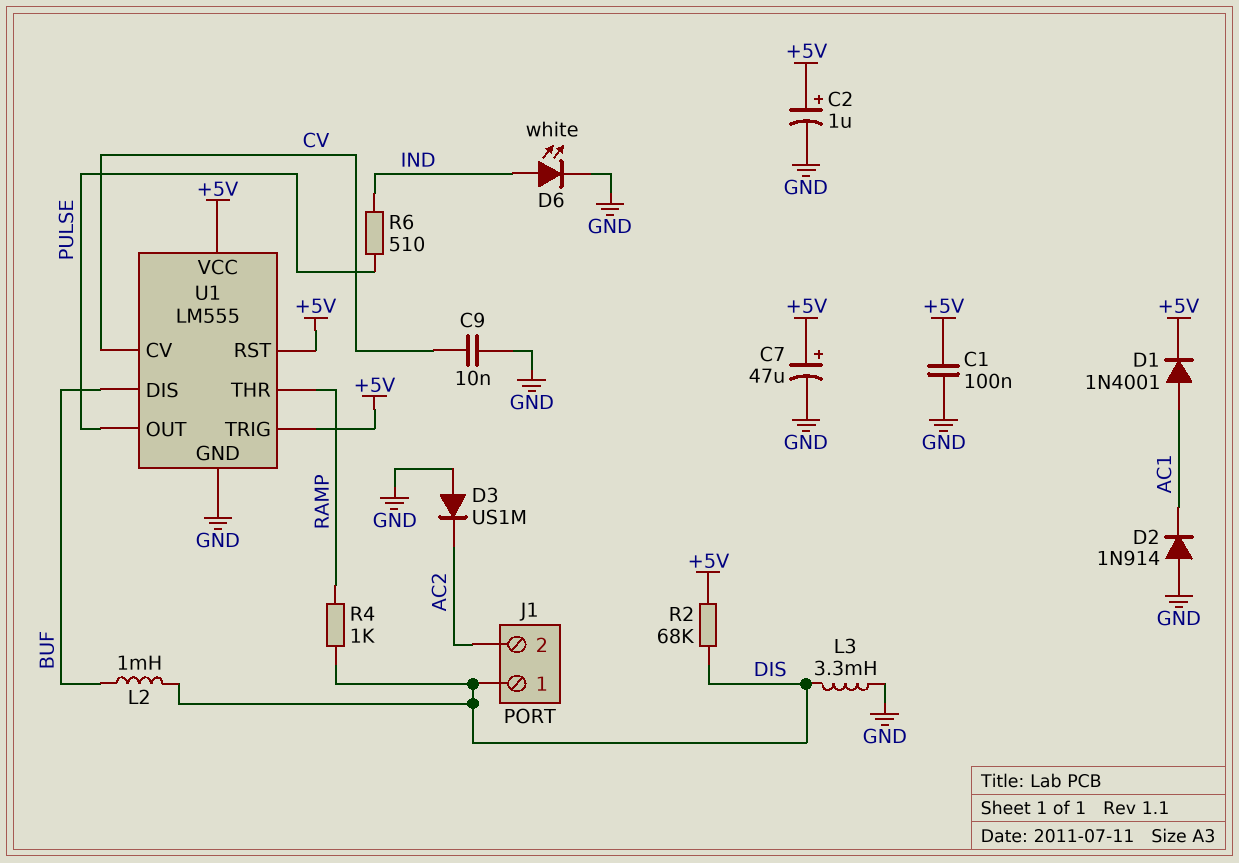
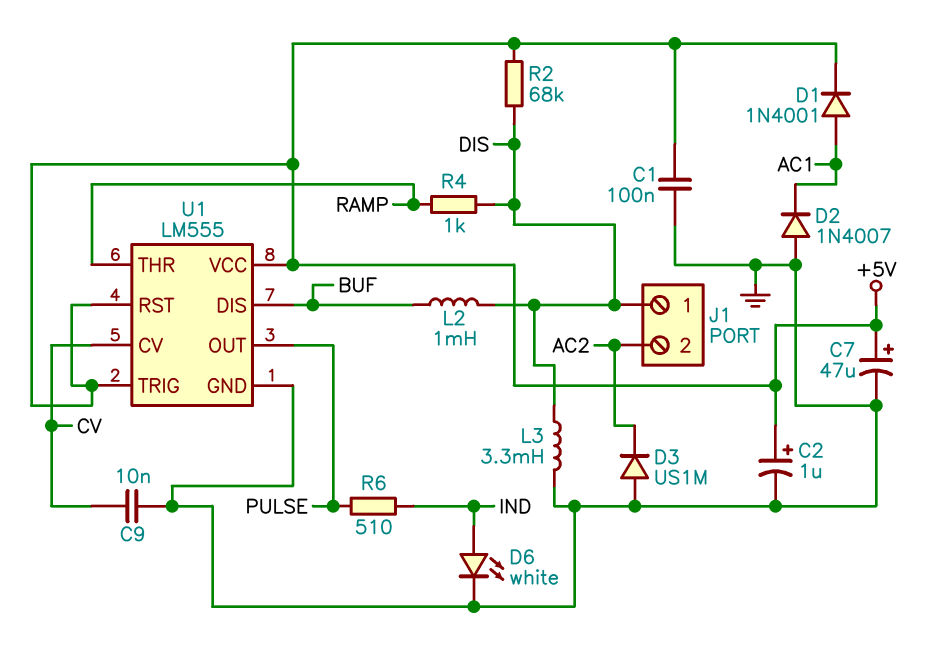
D2: diode 1N914 (A GND, K AC1) -> diode 1N4007 (A GND, K AC1)

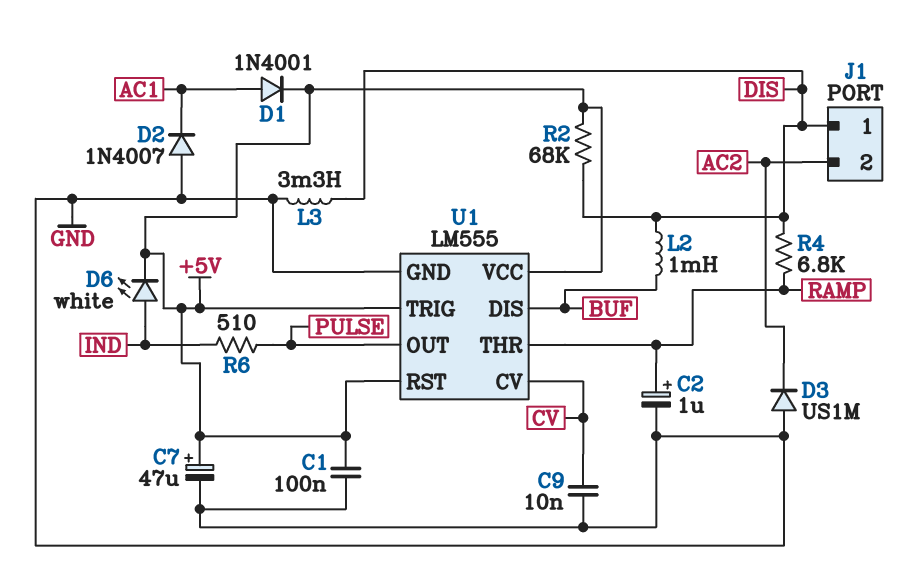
C2: 1uF (plus +5V, minus GND) -> 1uF (plus RAMP, minus GND)
D6: LED white (A IND, K GND) -> LED white (A IND, K +5V)
R4: 1k (DIS, RAMP) -> 6.8k (DIS, RAMP)

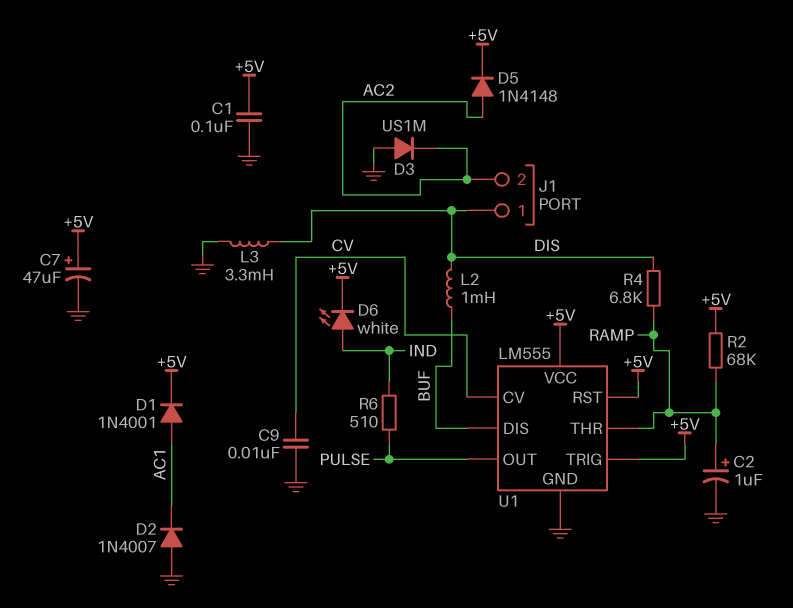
D5: none -> diode 1N4148 (A AC2, K +5V)
R2: 68k (+5V, DIS) -> 68k (+5V, RAMP)

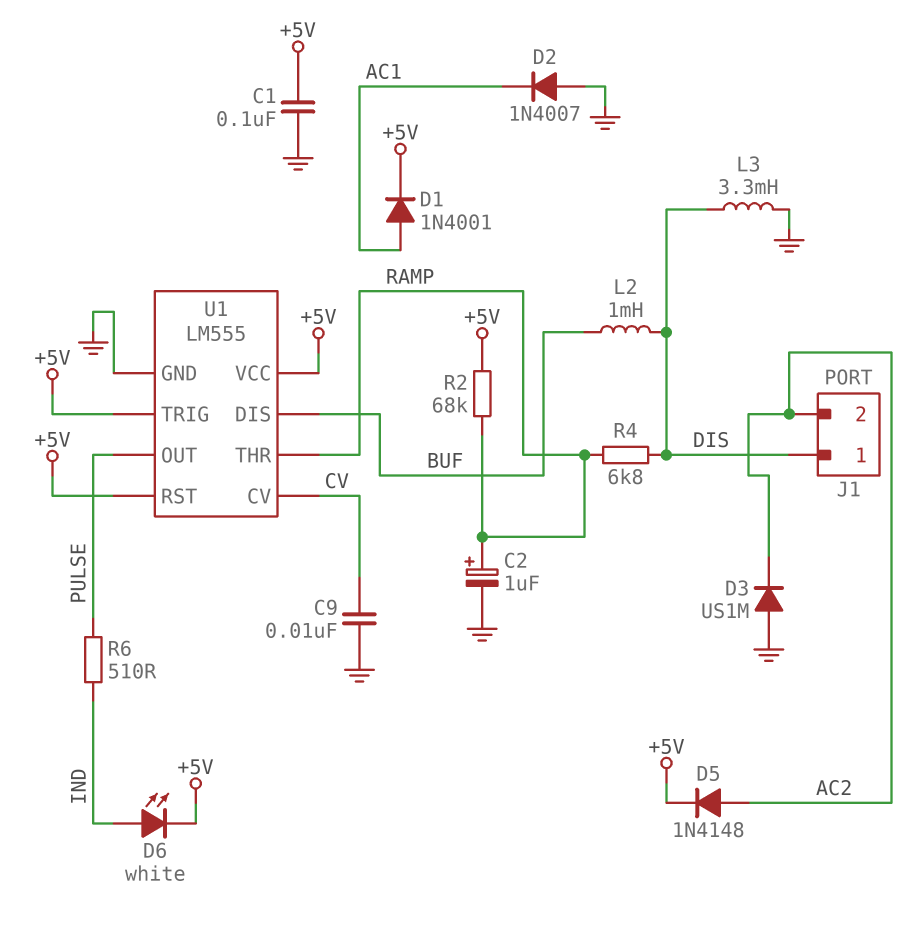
C7: 47uF (plus +5V, minus GND) -> none

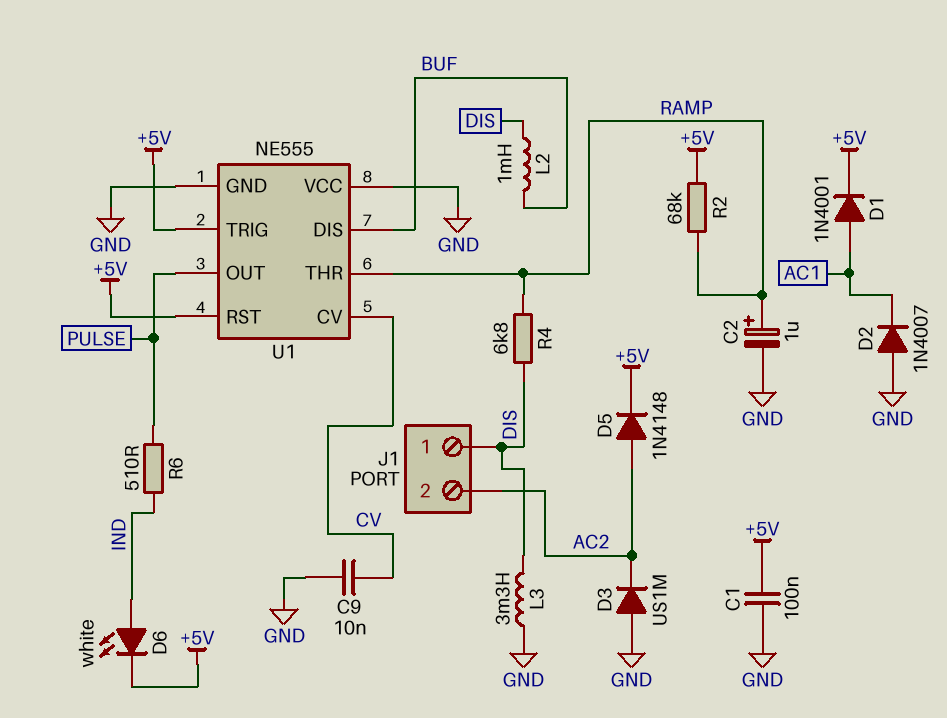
U1: LM555 -> NE555
U1 pin VCC: +5V -> GND

